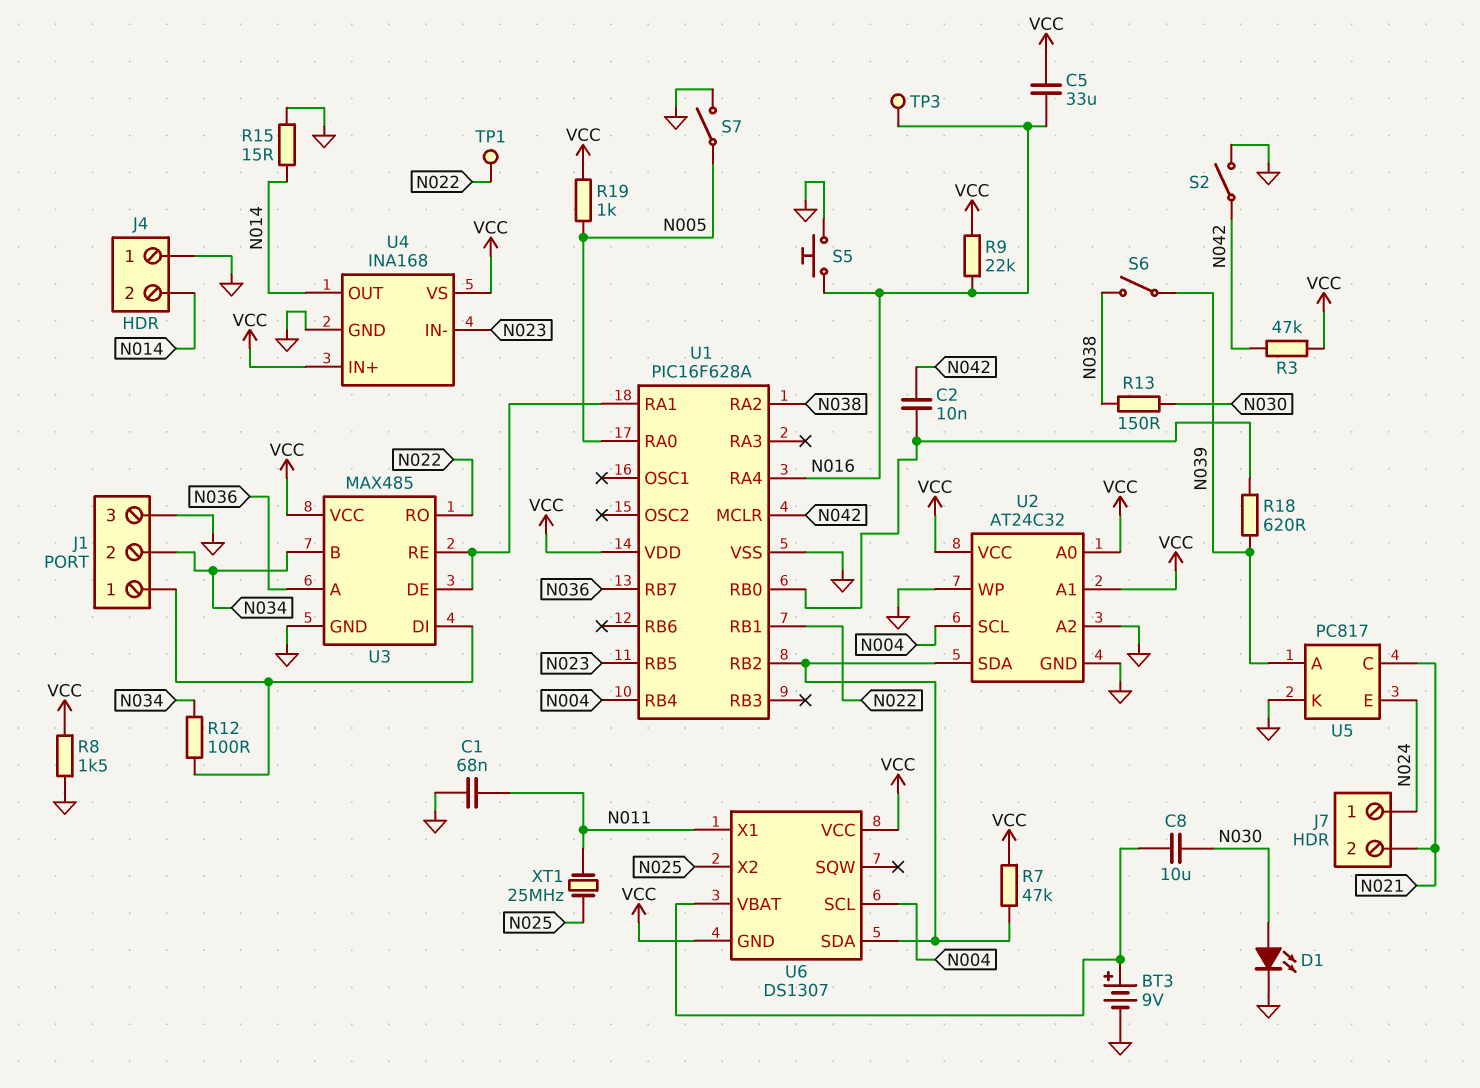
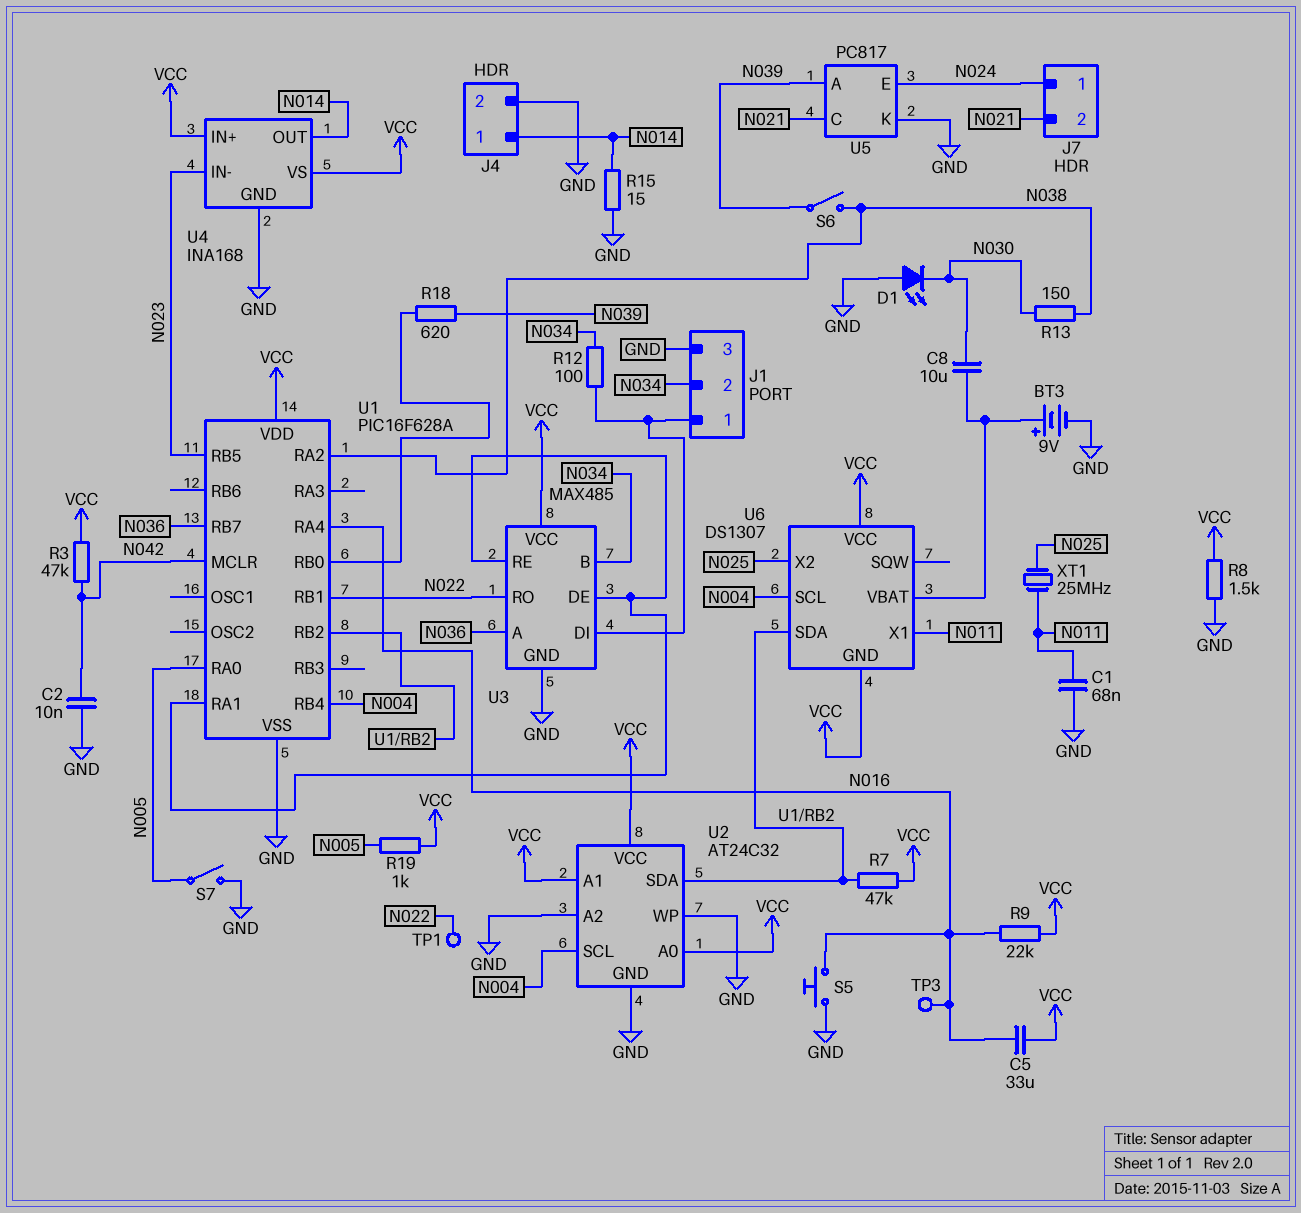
C2: 10nF (N042, U1/RB0) -> 10nF (GND, N042)
D1: LED (A N030, K GND) -> LED (A GND, K N030)
J4 pin 1: GND -> N014
J4 pin 2: N014 -> GND
S2: switch (GND, N042) -> none

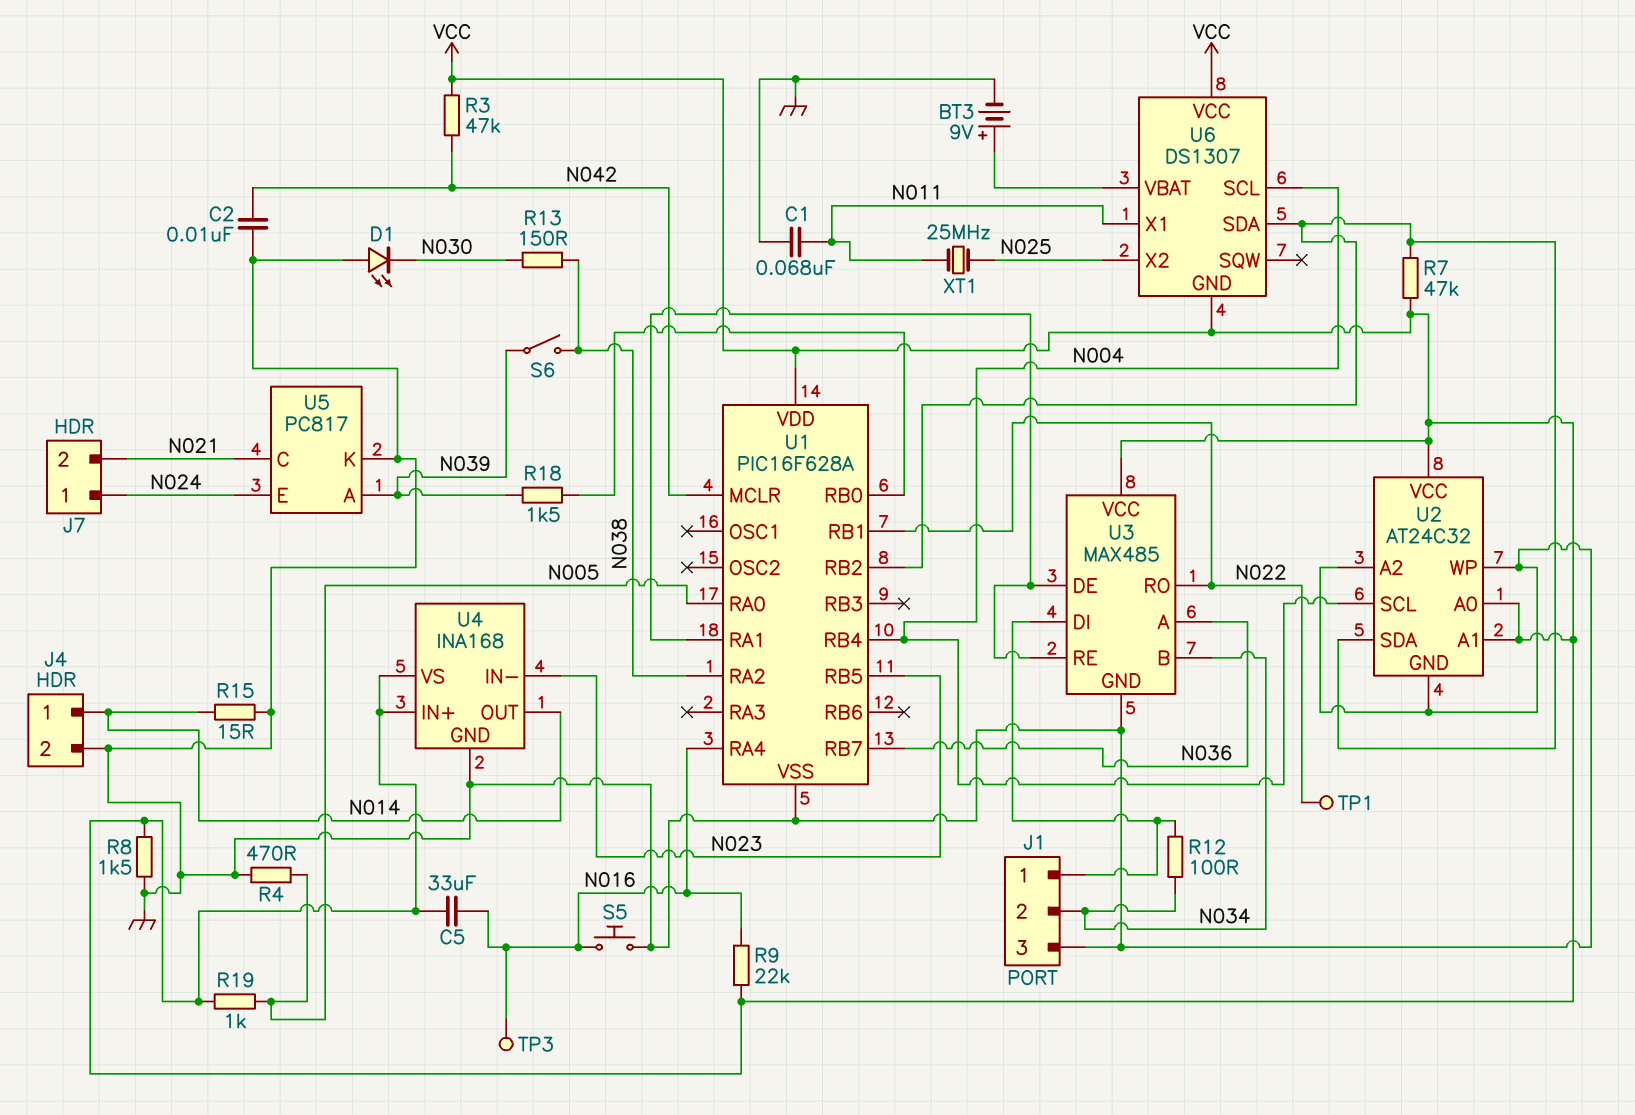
C8: 10uF (N030, U6/VBAT) -> none
R4: none -> 470 (GND, N005)
R18: 620 (N039, U1/RB0) -> 1.5k (N039, U1/RB0)
S7: switch (GND, N005) -> none

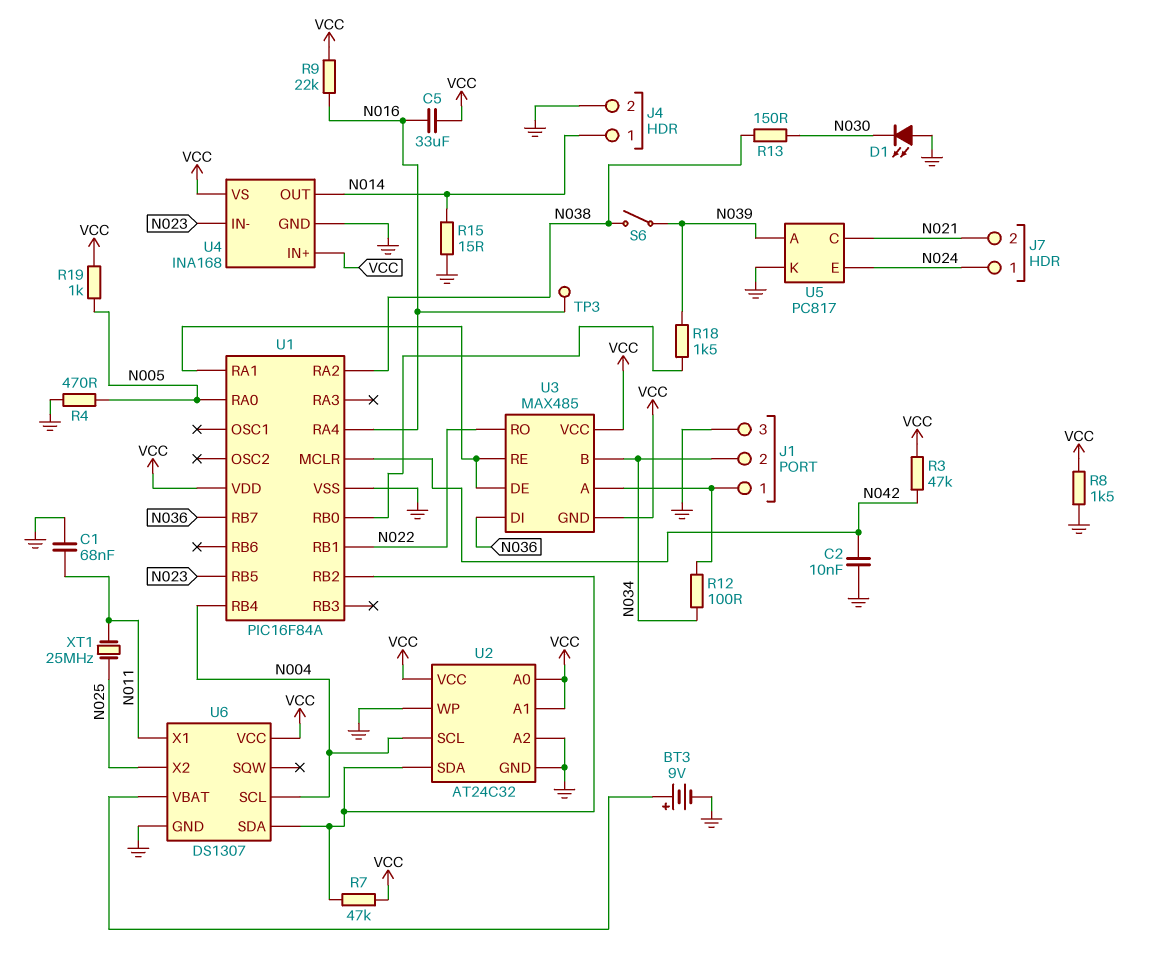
S5: button (GND, N016) -> none
TP1: test point (N022) -> none
U1: PIC16F628A -> PIC16F84A
U3 pin A: N036 -> J1/1
U3 pin DI: J1/1 -> N036
U3 pin GND: GND -> VCC
U6 pin GND: VCC -> GND

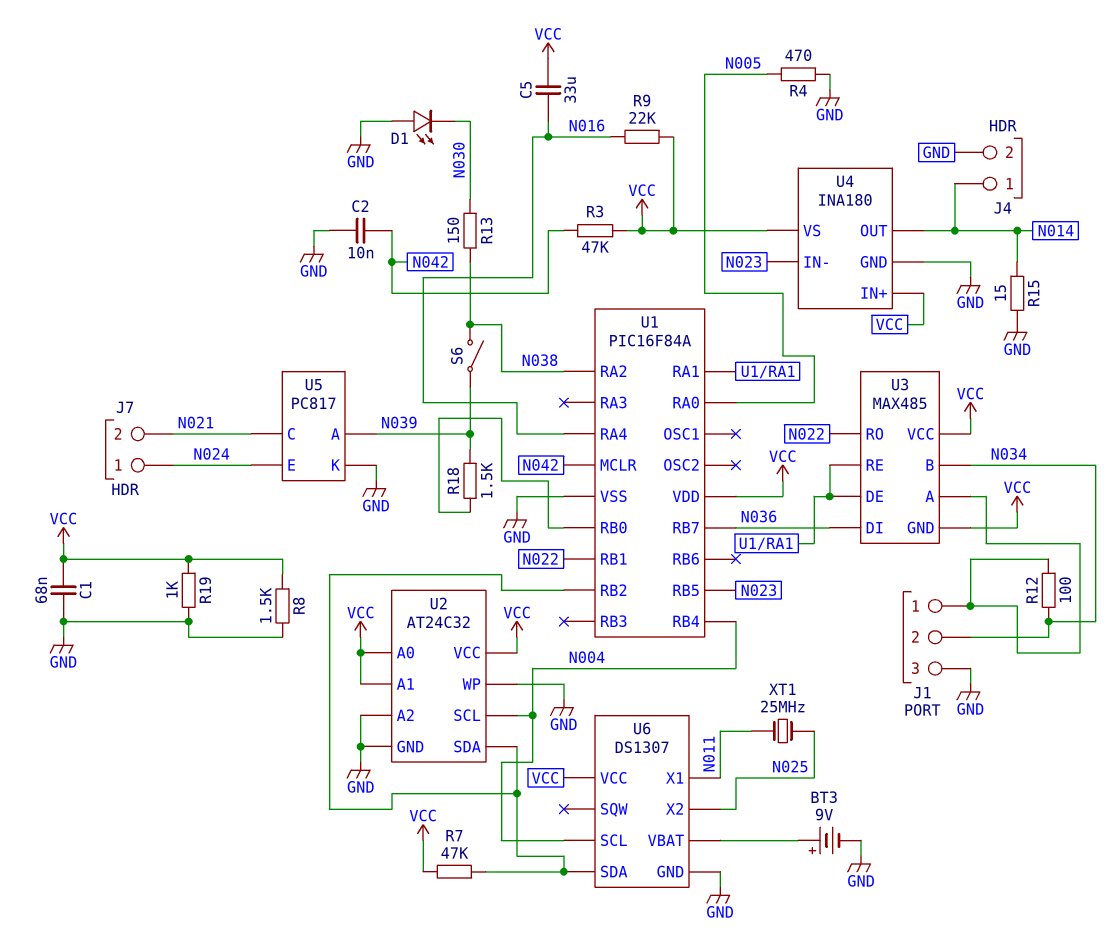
C1: 68nF (GND, N011) -> 68nF (GND, VCC)
R19: 1k (N005, VCC) -> 1k (GND, VCC)
TP3: test point (N016) -> none
U4: INA168 -> INA180

